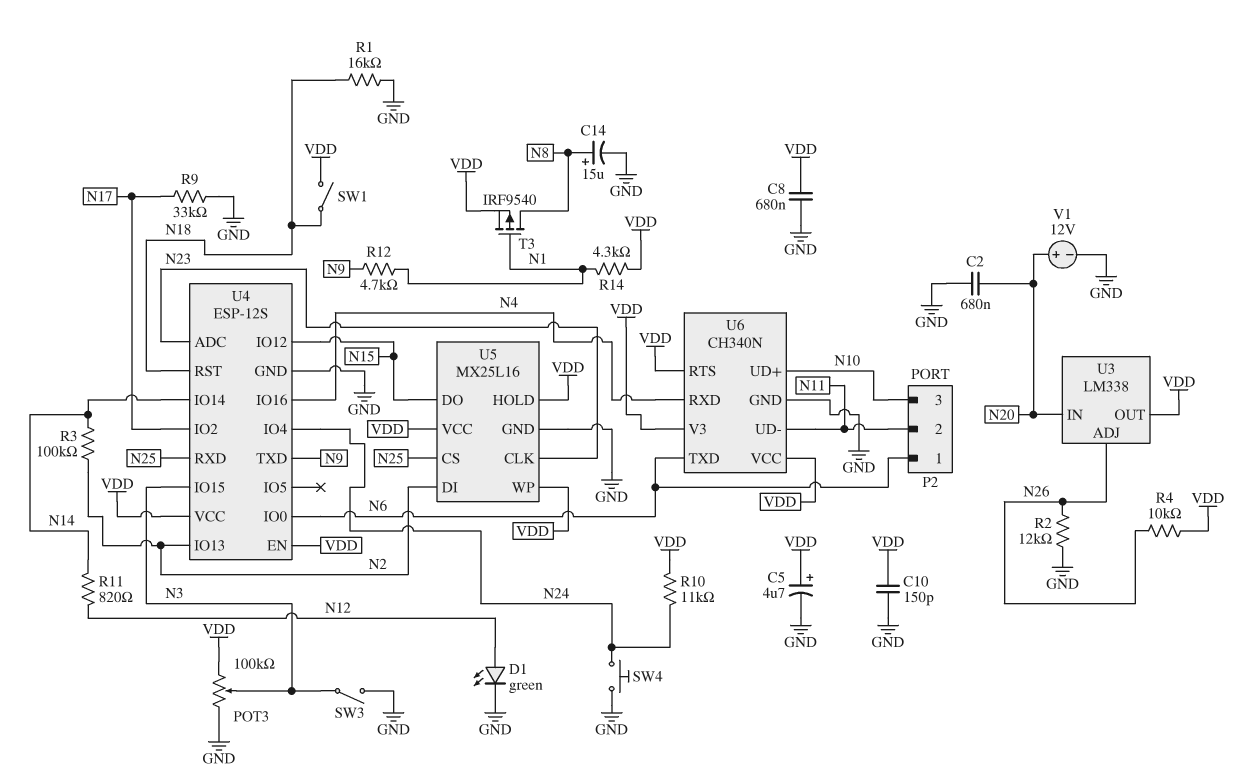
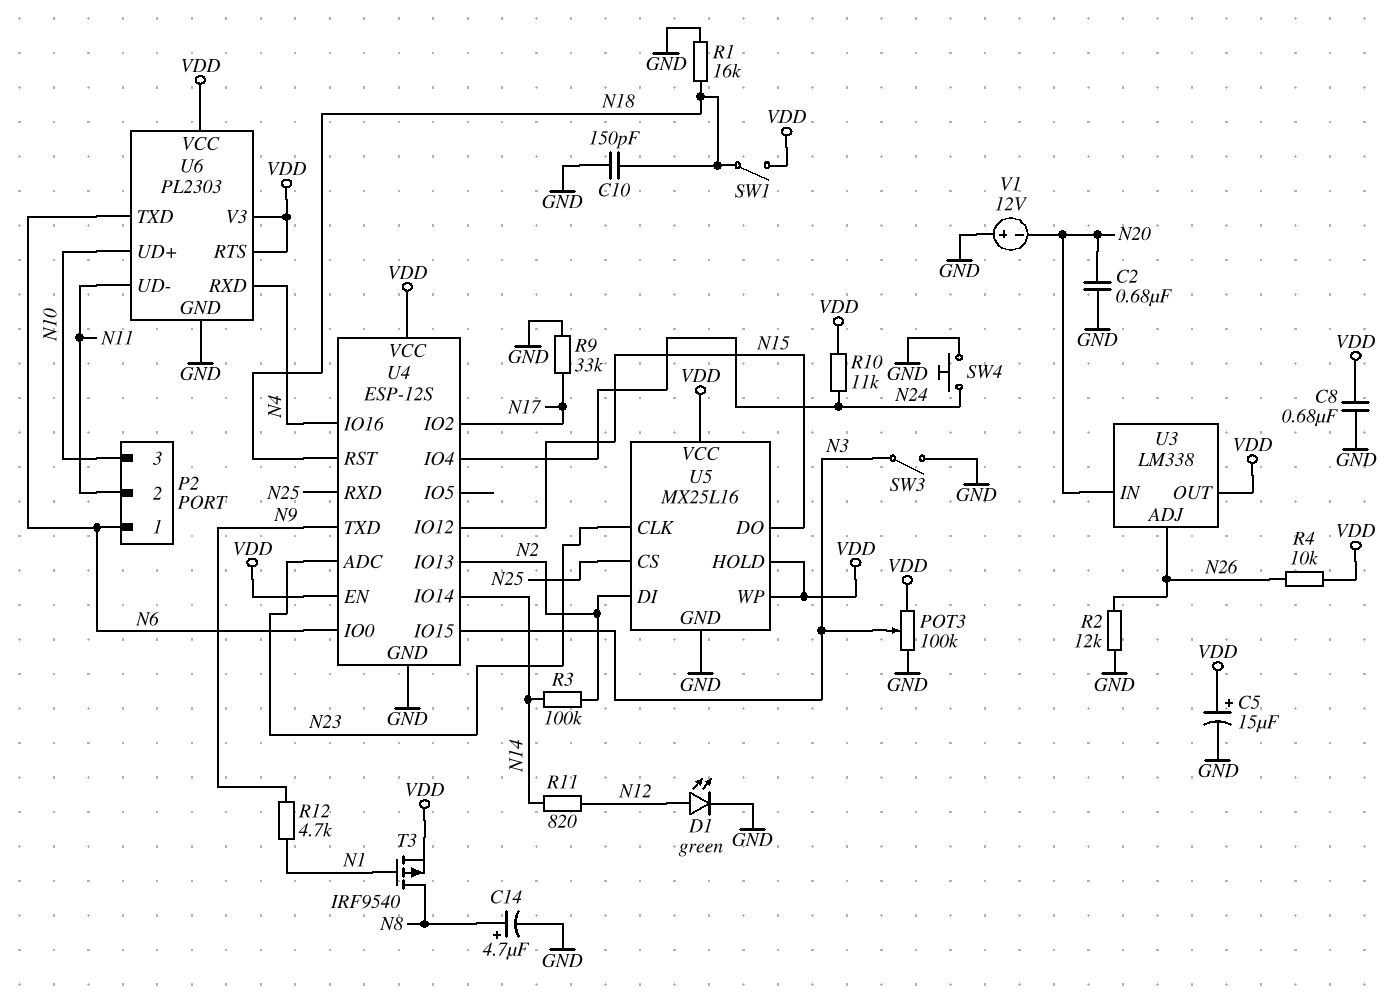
C5: 4.7uF (plus VDD, minus GND) -> 15uF (plus VDD, minus GND)
C10: 150pF (GND, VDD) -> 150pF (GND, N18)
C14: 15uF (plus N8, minus GND) -> 4.7uF (plus N8, minus GND)
R14: 4.3k (N1, VDD) -> none
U6: CH340N -> PL2303
V1: 12V (plus N20, minus GND) -> 12V (plus GND, minus N20)

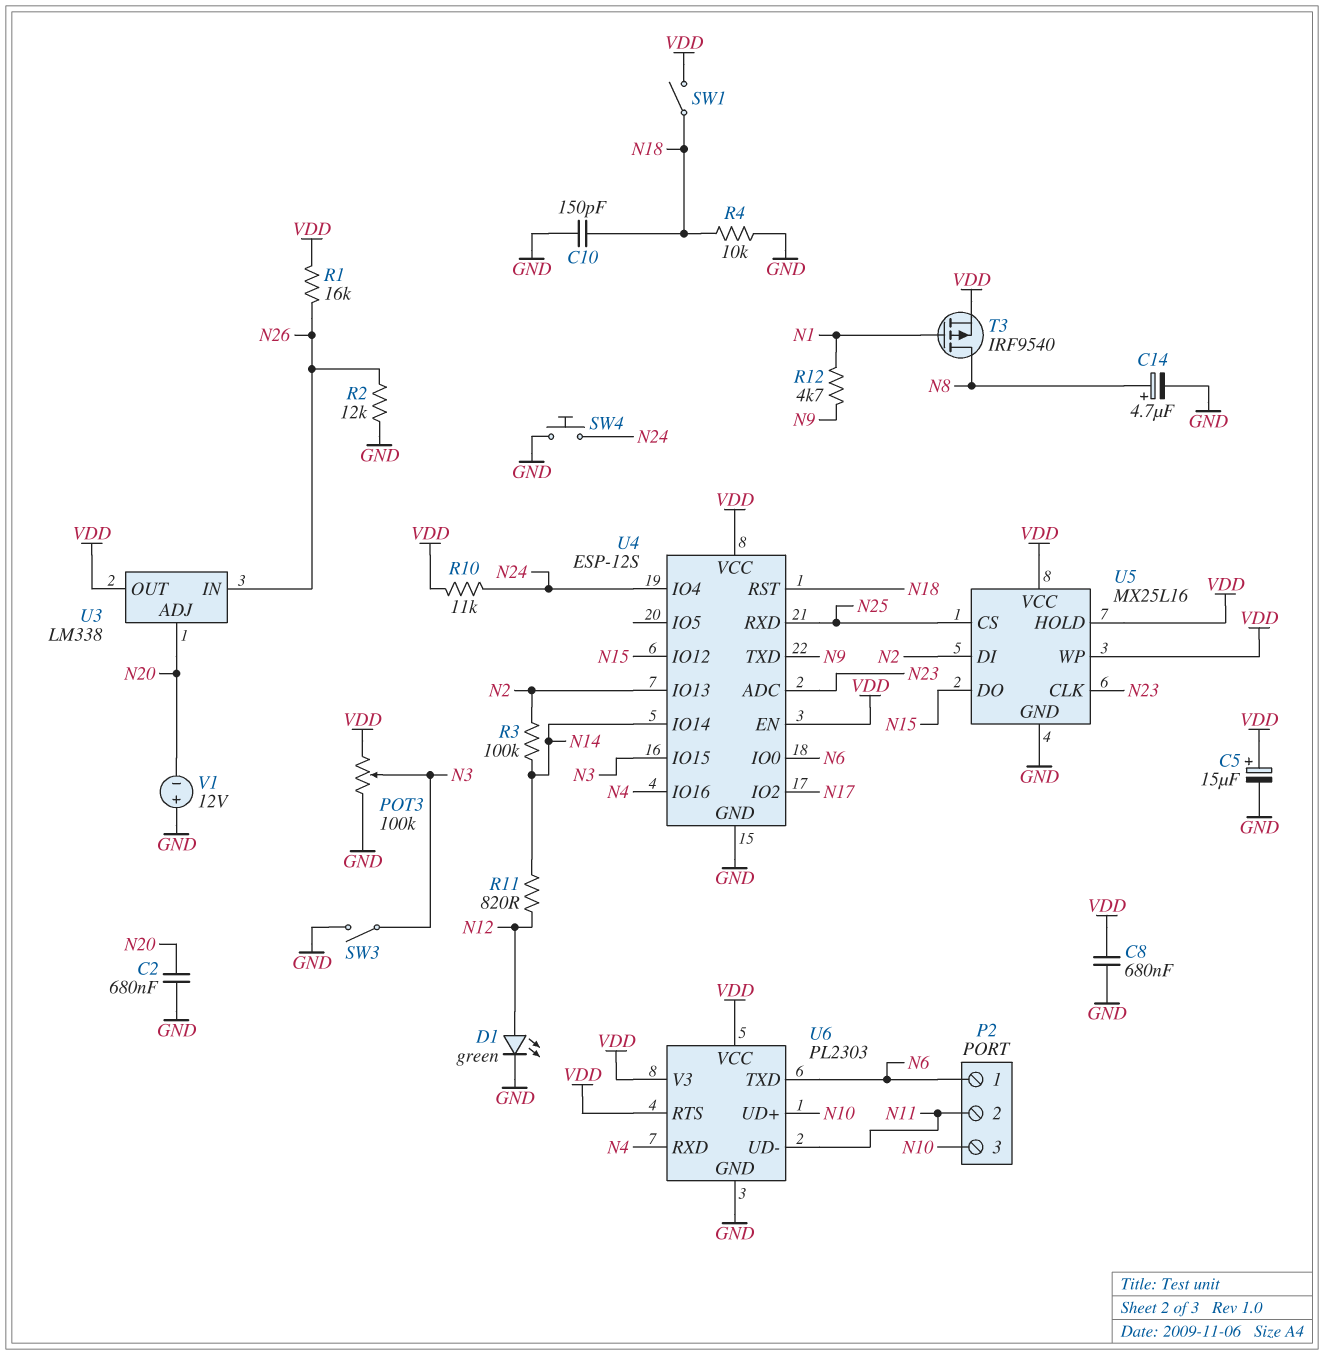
R1: 16k (GND, N18) -> 16k (N26, VDD)
R4: 10k (N26, VDD) -> 10k (GND, N18)
R9: 33k (GND, N17) -> none
U3 pin ADJ: N26 -> N20
U3 pin IN: N20 -> N26

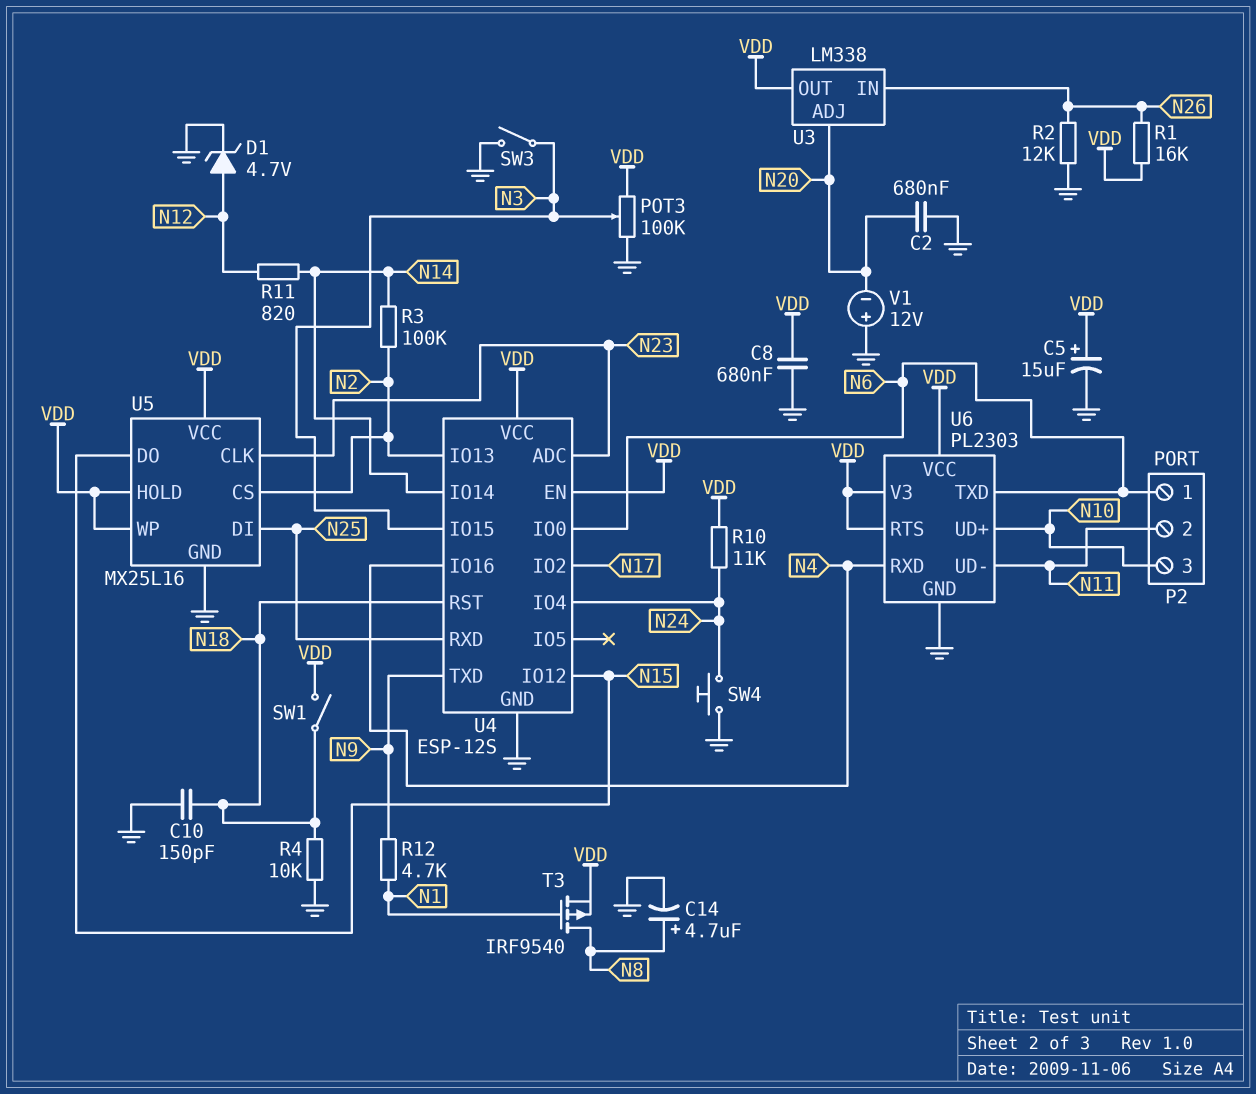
D1: LED green (A N12, K GND) -> zener 4.7V (A N12, K GND)
U5 pin CS: N25 -> N2
U5 pin DI: N2 -> N25

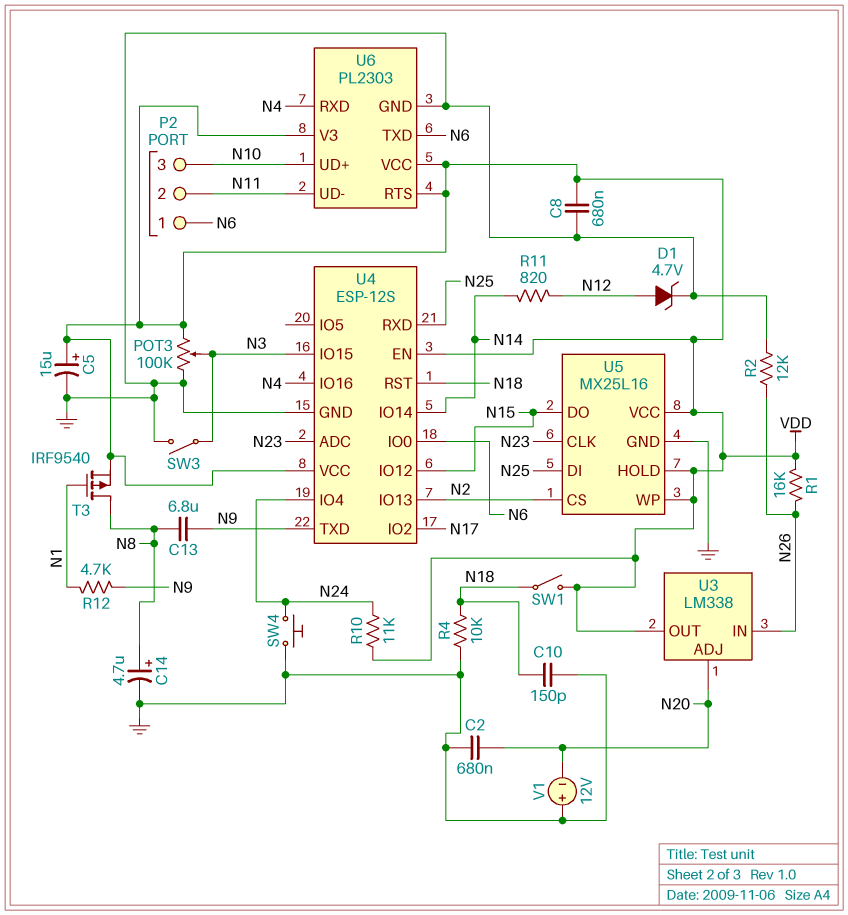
C13: none -> 6.8uF (N8, N9)
R3: 100k (N2, N14) -> none

